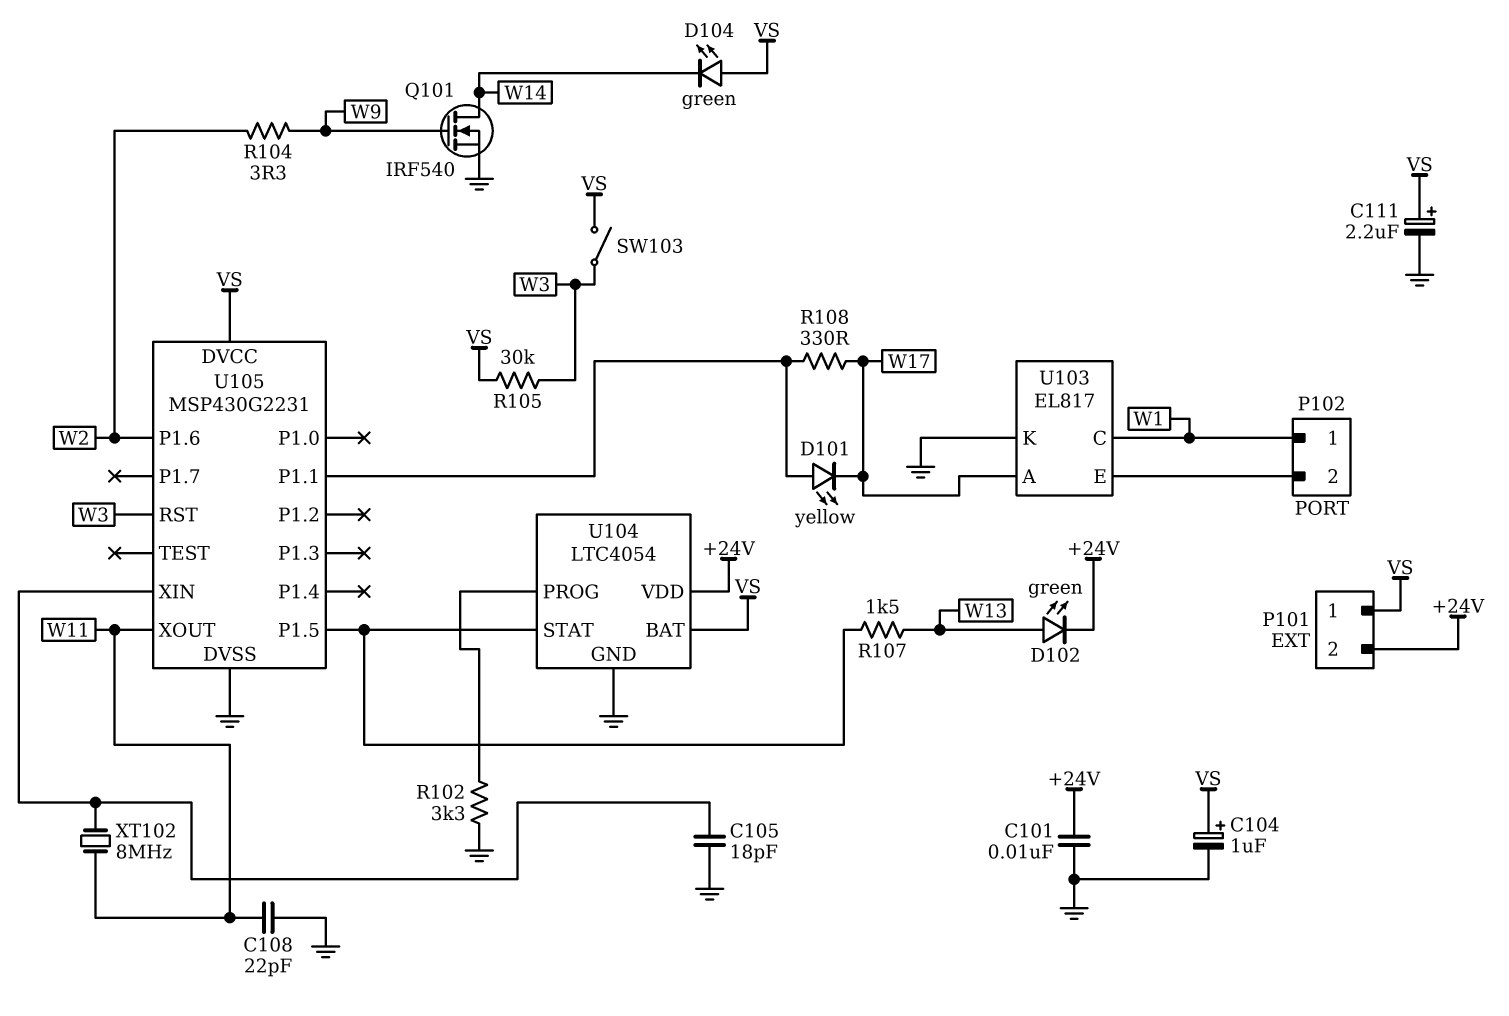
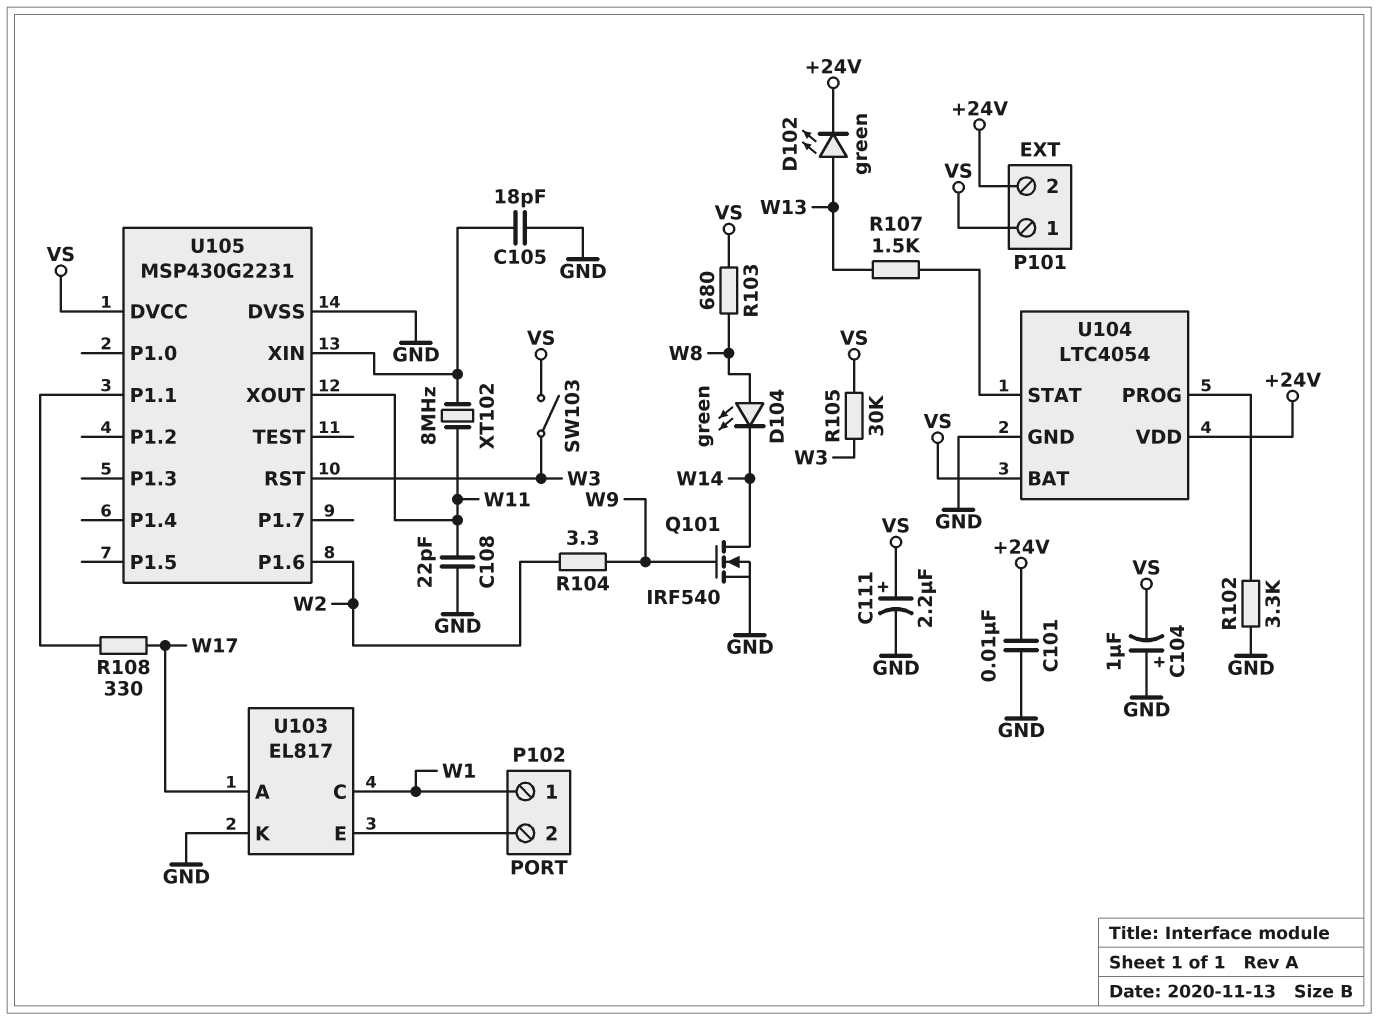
C104: 1uF (plus VS, minus GND) -> 1uF (plus GND, minus VS)
D101: LED yellow (A U105/P1.1, K W17) -> none
D104: LED green (A VS, K W14) -> LED green (A W8, K W14)
R103: none -> 680 (VS, W8)
U105 pin P1.5: U104/STAT -> none

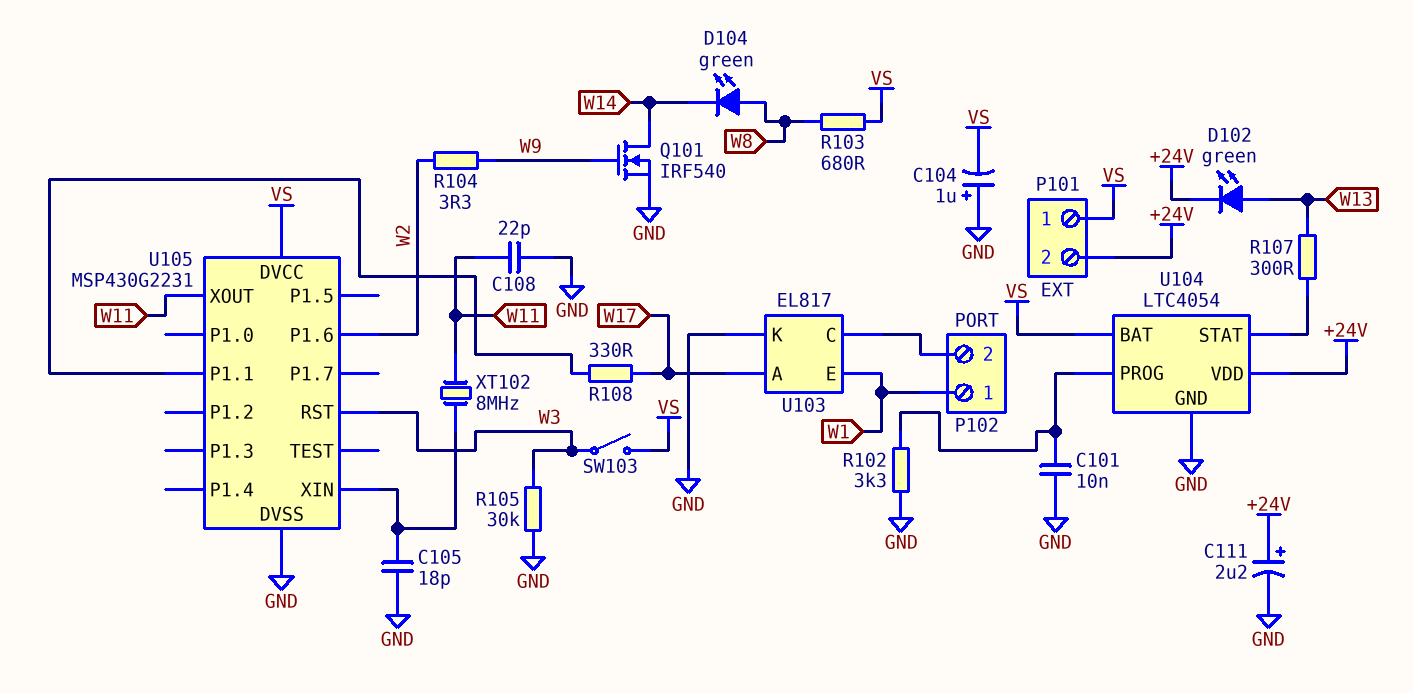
C101: 10nF (+24V, GND) -> 10nF (GND, U104/PROG)
C111: 2.2uF (plus VS, minus GND) -> 2.2uF (plus +24V, minus GND)
R105: 30k (VS, W3) -> 30k (GND, W3)
R107: 1.5k (U104/STAT, W13) -> 300 (U104/STAT, W13)
U103 pin C: W1 -> P102/2
U103 pin E: P102/2 -> W1

